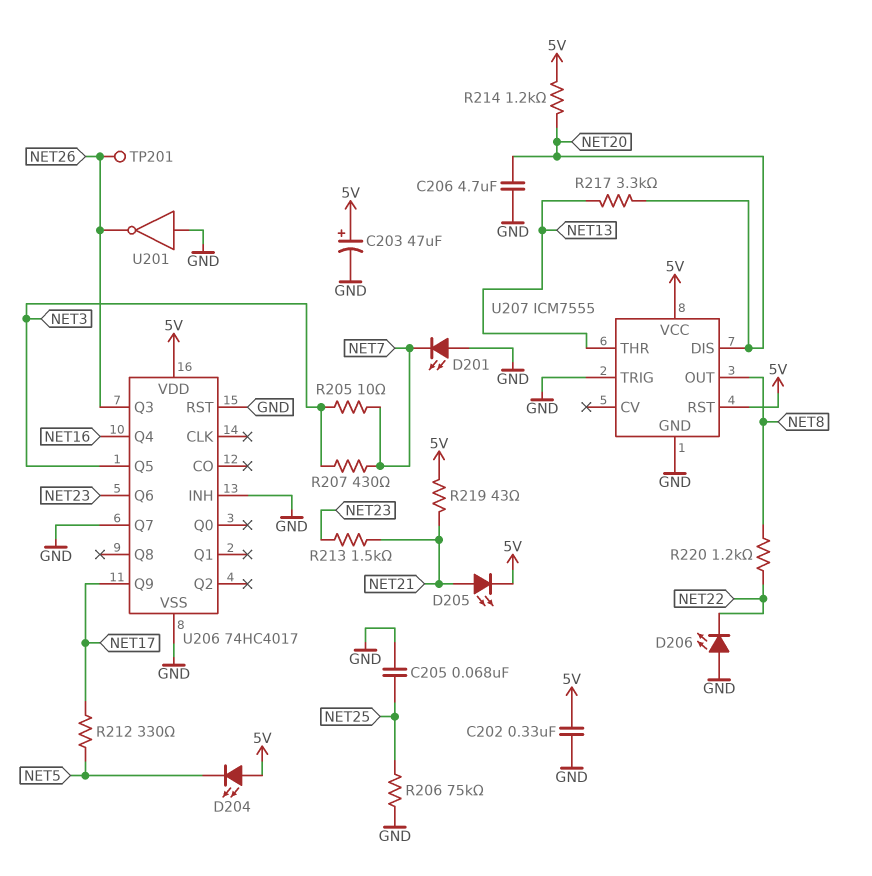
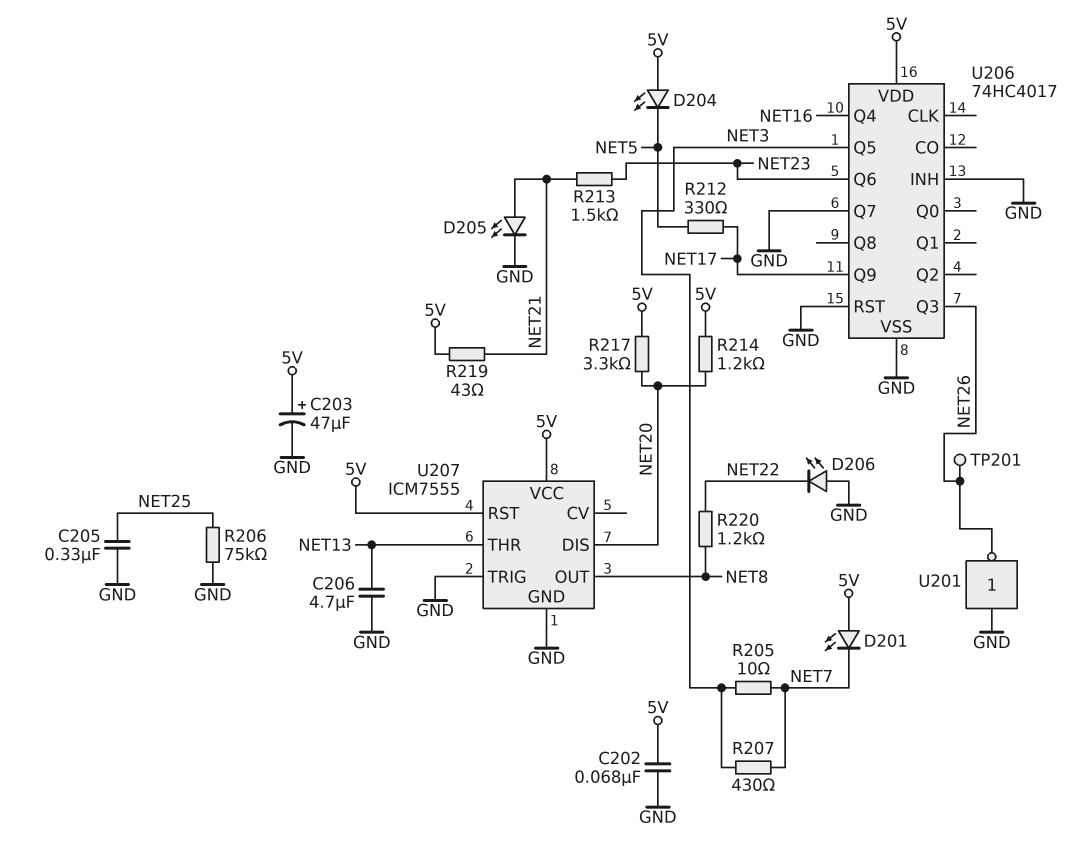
C202: 330nF (5V, GND) -> 68nF (5V, GND)
C205: 68nF (GND, NET25) -> 330nF (GND, NET25)
C206: 4.7uF (GND, NET20) -> 4.7uF (GND, NET13)
D201: LED (A GND, K NET7) -> LED (A 5V, K NET7)
D205: LED (A NET21, K 5V) -> LED (A NET21, K GND)
R217: 3.3k (NET13, NET20) -> 3.3k (5V, NET20)

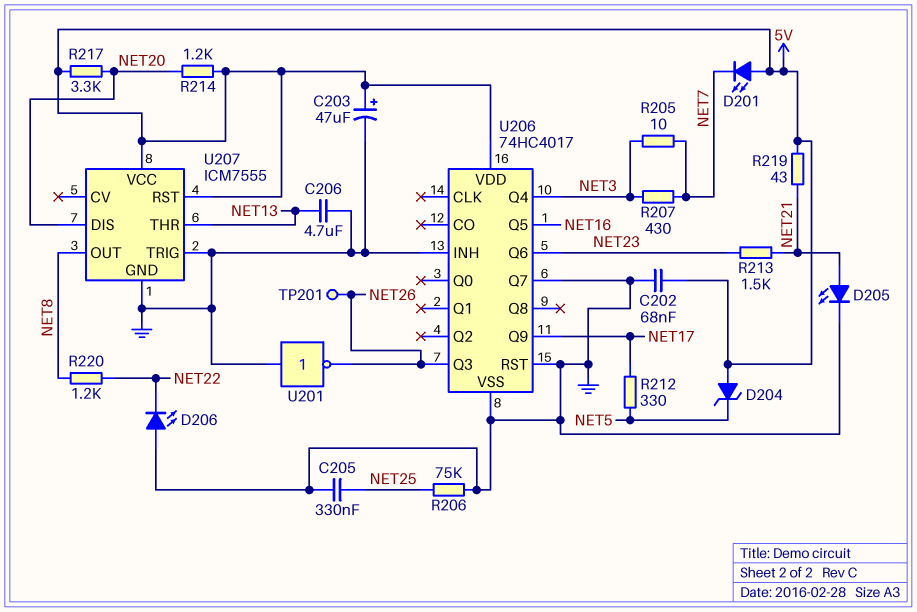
D204: LED (A 5V, K NET5) -> zener (A 5V, K NET5)
U206 pin Q4: NET16 -> NET3
U206 pin Q5: NET3 -> NET16

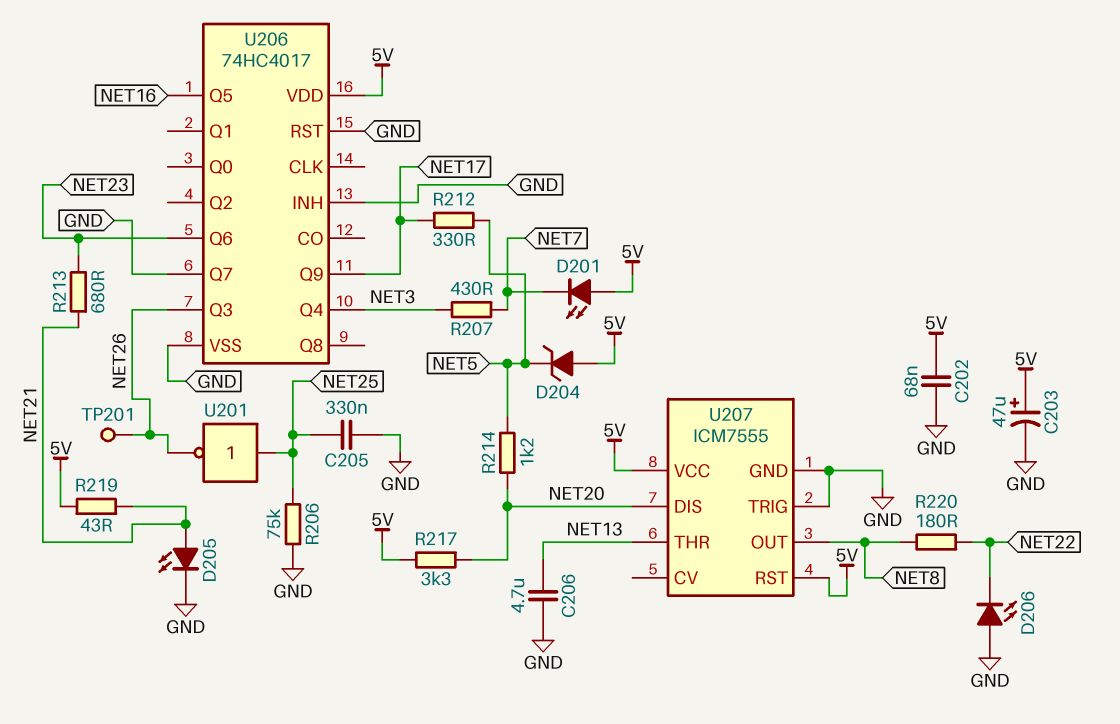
R205: 10 (NET3, NET7) -> none
R213: 1.5k (NET21, NET23) -> 680 (NET21, NET23)
R214: 1.2k (5V, NET20) -> 1.2k (NET5, NET20)
R220: 1.2k (NET8, NET22) -> 180 (NET8, NET22)
U201: NOT (in GND, out NET26) -> NOT (in NET25, out NET26)

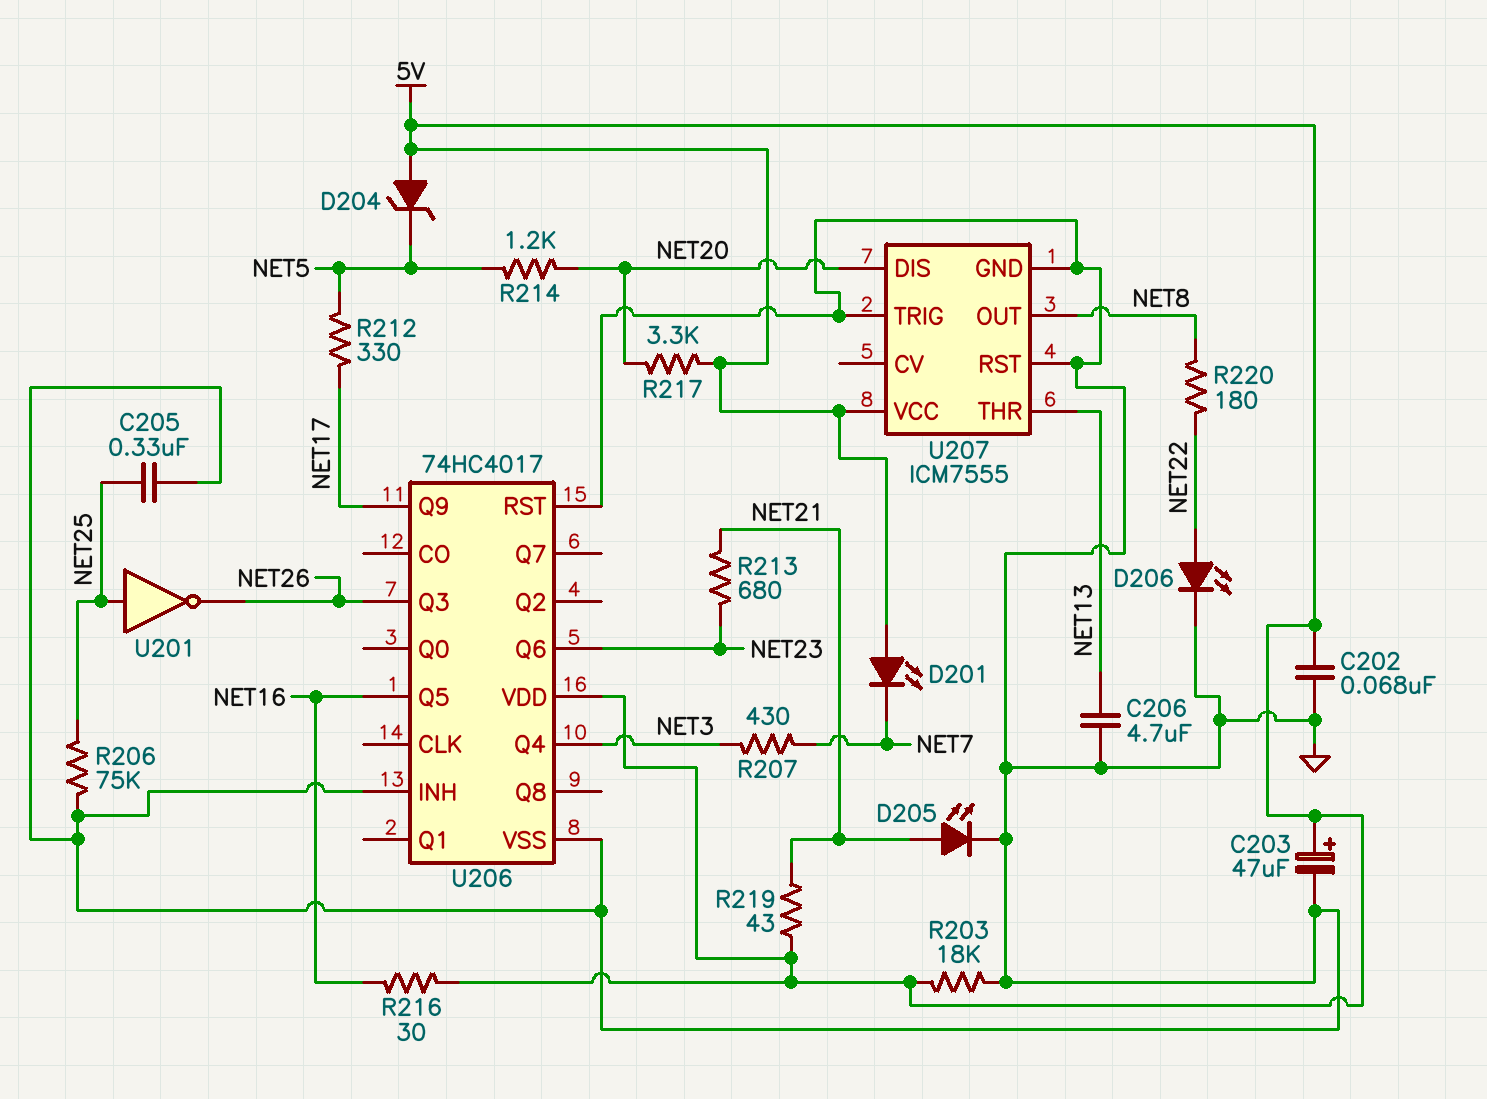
D206: LED (A GND, K NET22) -> LED (A NET22, K GND)
R203: none -> 18k (5V, GND)
R216: none -> 30 (5V, NET16)
TP201: test point (NET26) -> none
U206 pin Q7: GND -> none
U207 pin RST: 5V -> GND

